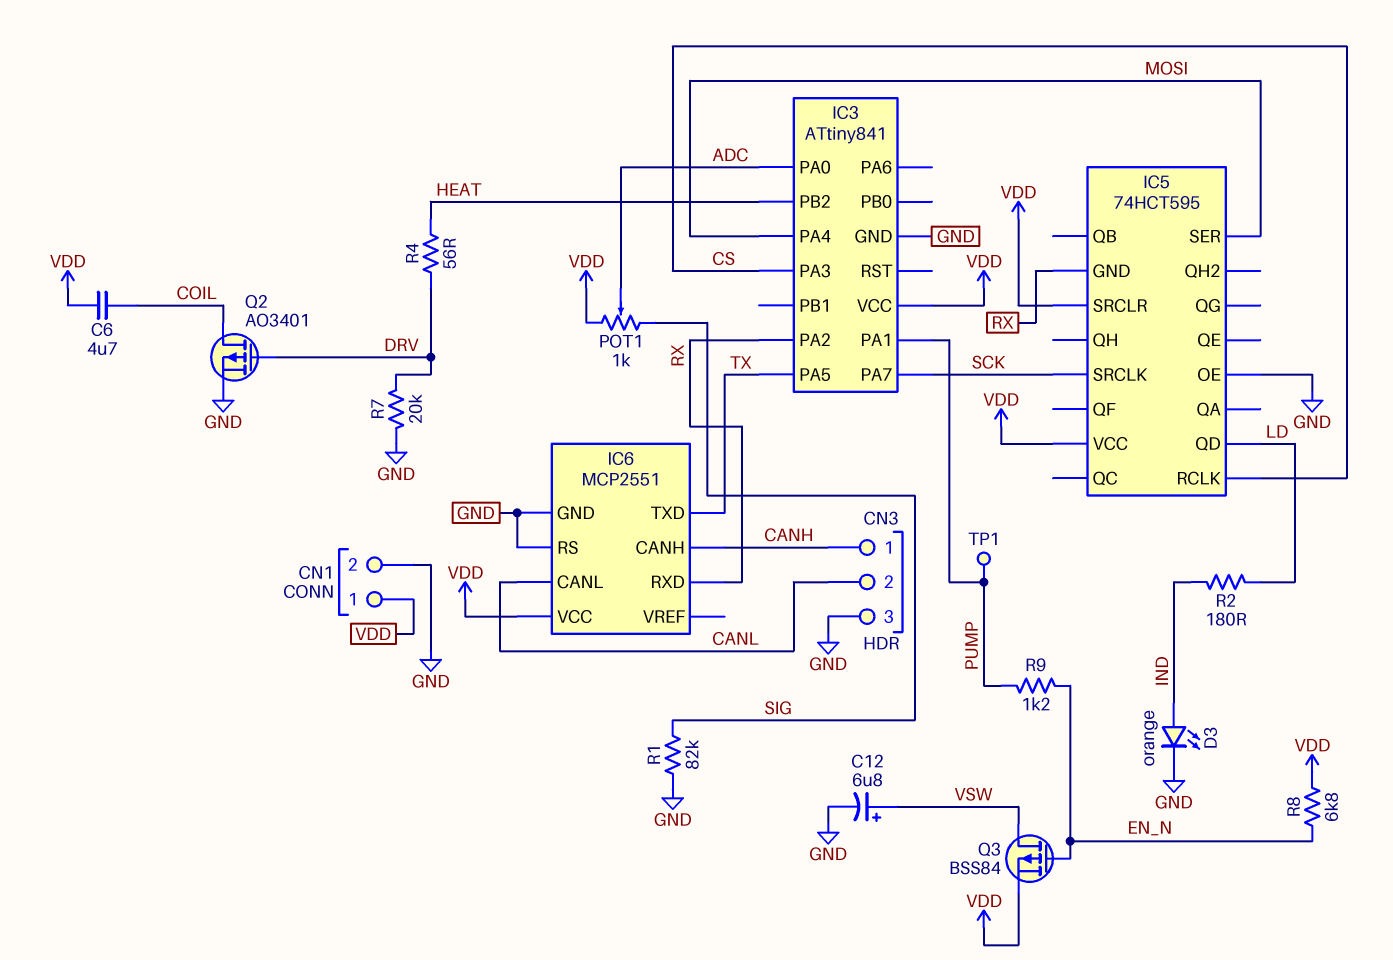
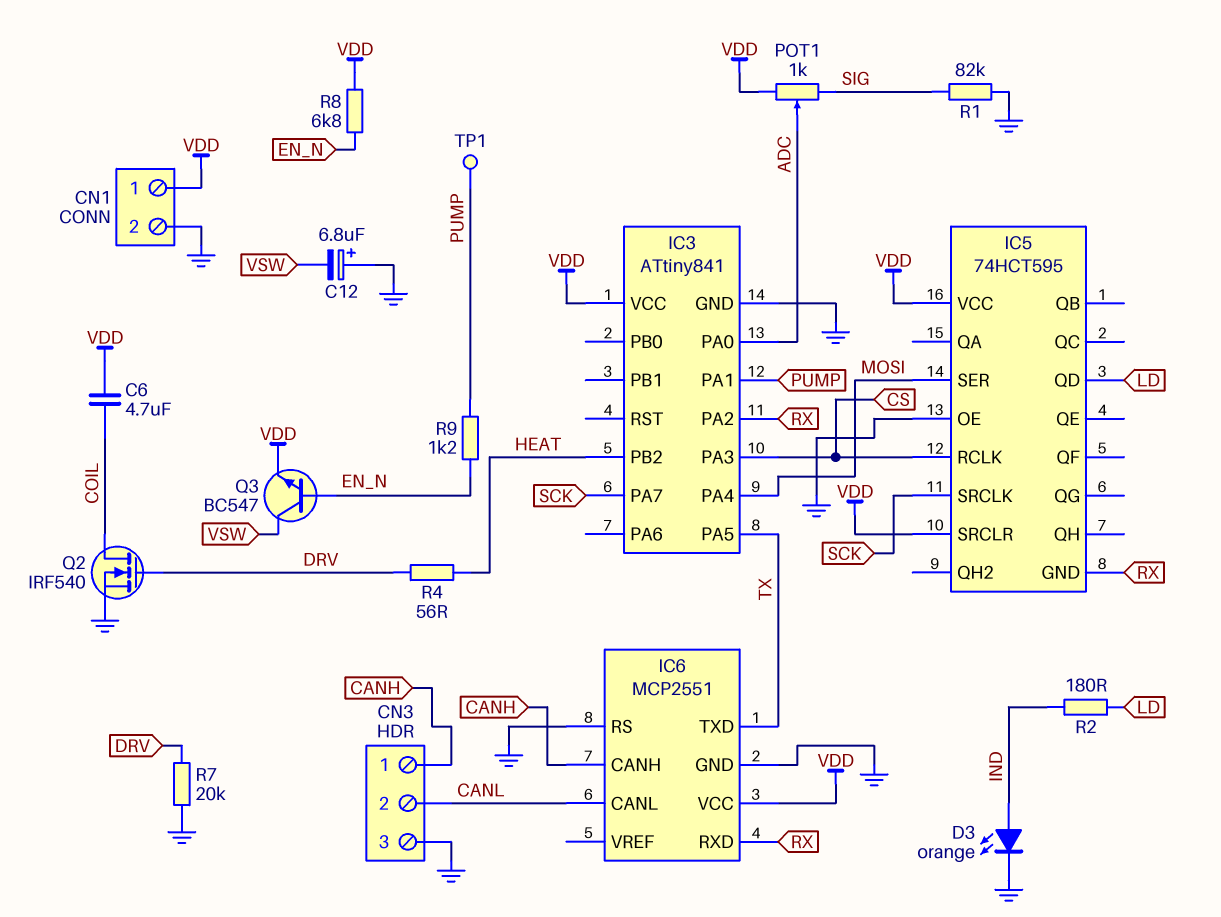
C12: 6.8uF (plus VSW, minus GND) -> 6.8uF (plus GND, minus VSW)
Q2: PMOS AO3401 (G DRV, D COIL, S GND) -> NMOS IRF540 (G DRV, D COIL, S GND)
Q3: PMOS BSS84 (G EN_N, D VSW, S VDD) -> NPN BC547 (B EN_N, C VSW, E VDD)

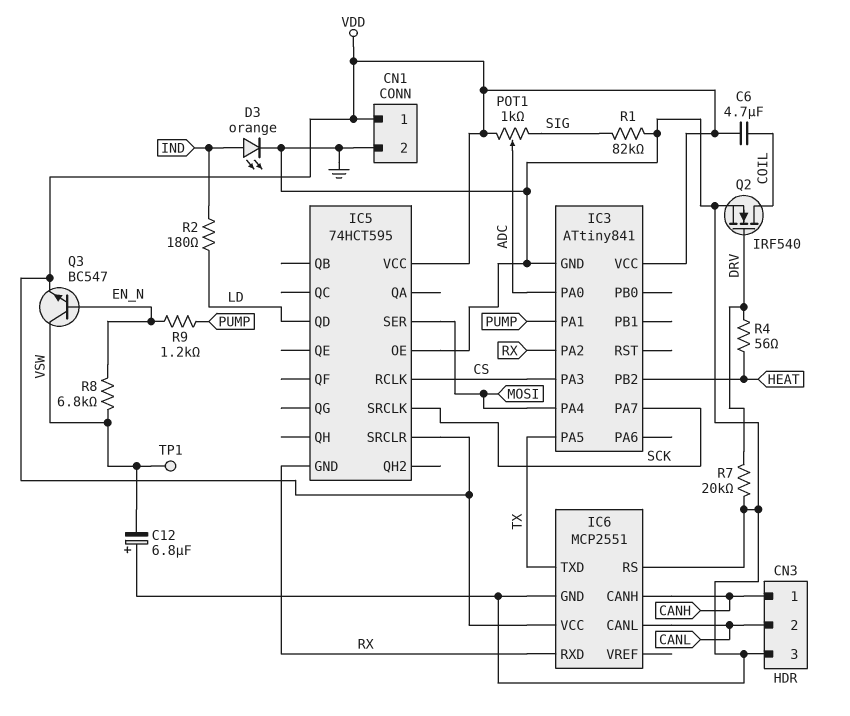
R8: 6.8k (EN_N, VDD) -> 6.8k (EN_N, VSW)
TP1: test point (PUMP) -> test point (VSW)

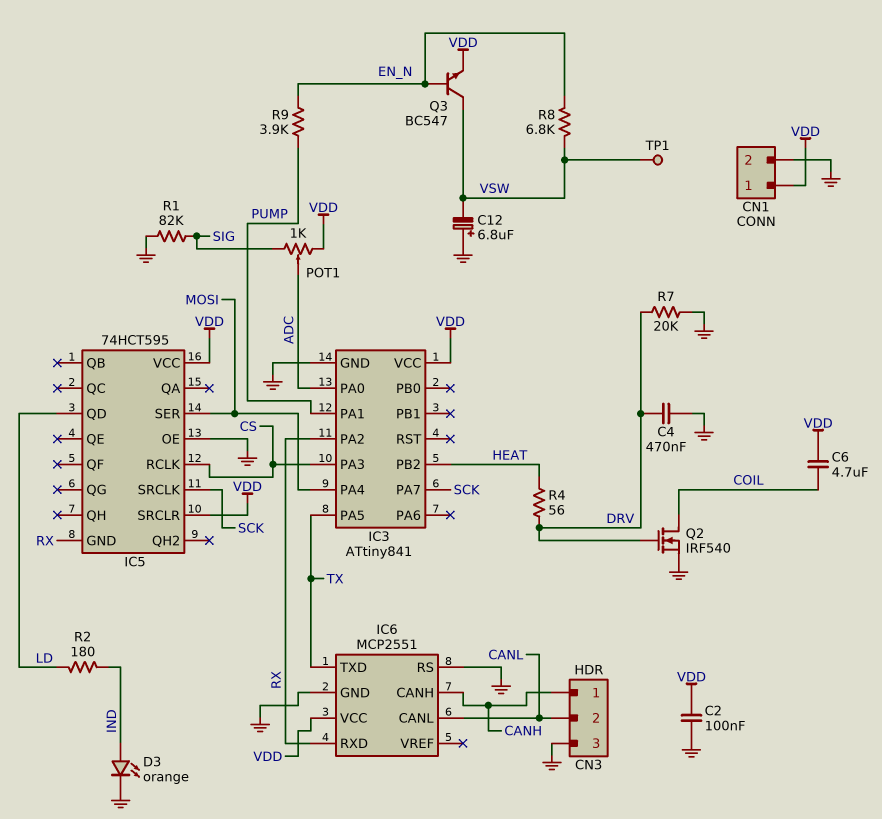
C2: none -> 100nF (GND, VDD)
C4: none -> 470nF (DRV, GND)
R9: 1.2k (EN_N, PUMP) -> 3.9k (EN_N, PUMP)

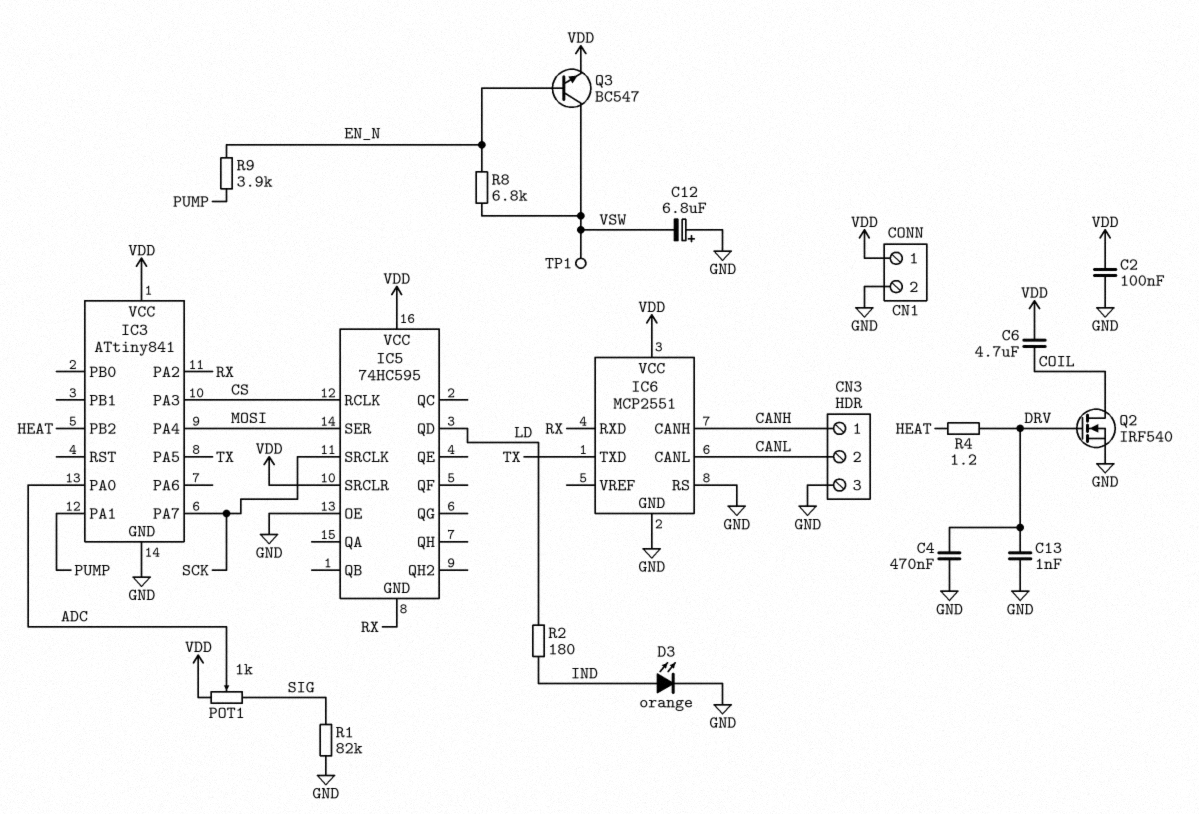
C13: none -> 1nF (DRV, GND)
IC5: 74HCT595 -> 74HC595
R4: 56 (DRV, HEAT) -> 1.2 (DRV, HEAT)
R7: 20k (DRV, GND) -> none

